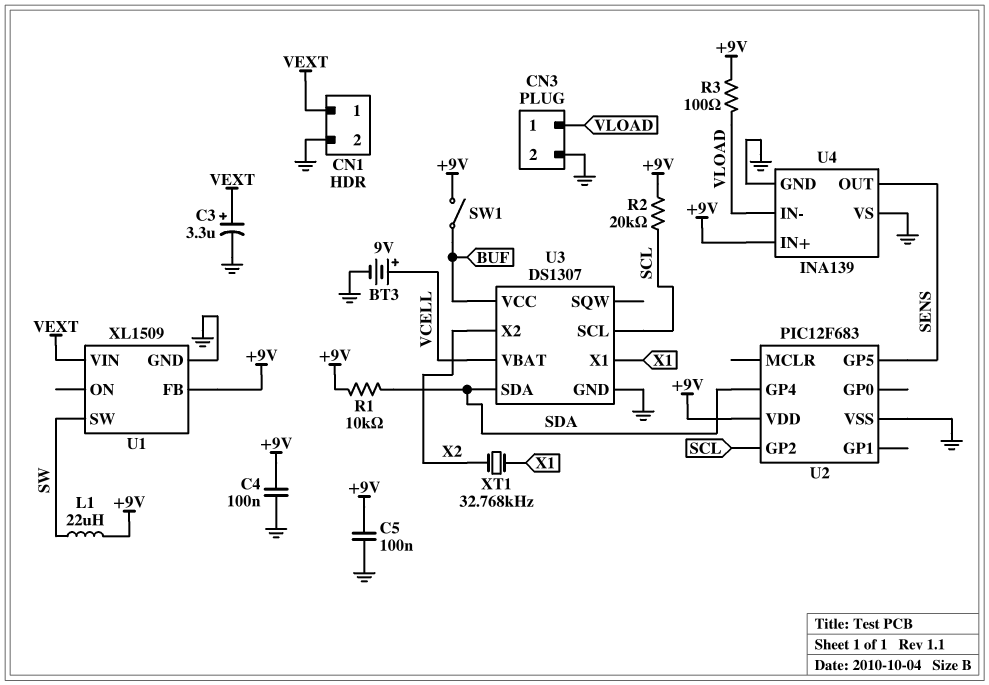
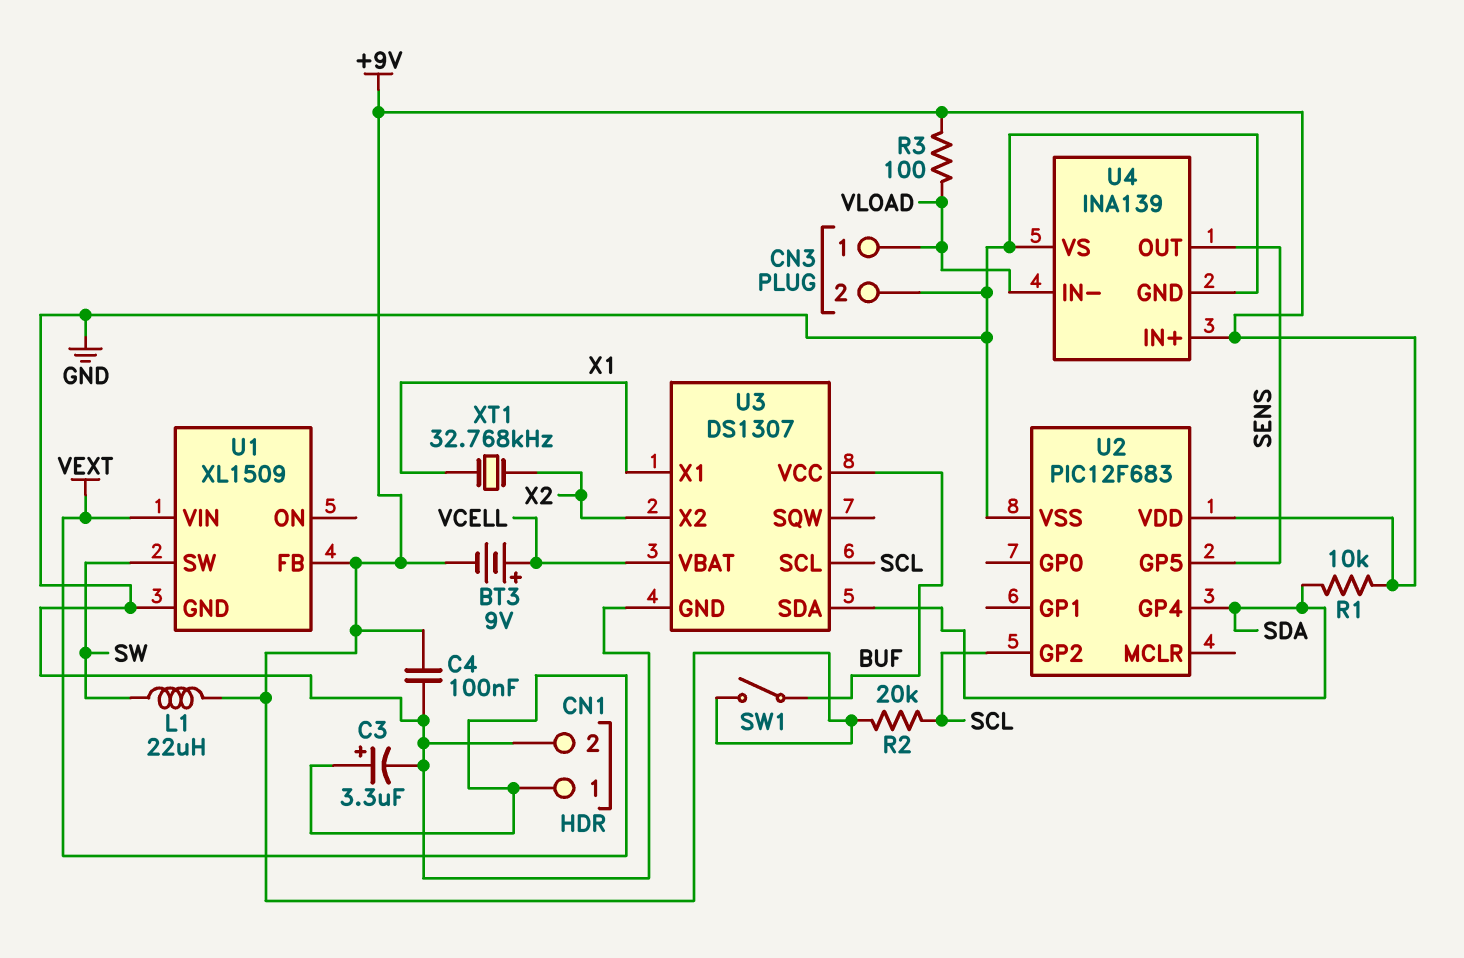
BT3: 9V (plus VCELL, minus GND) -> 9V (plus VCELL, minus +9V)
C5: 100nF (+9V, GND) -> none

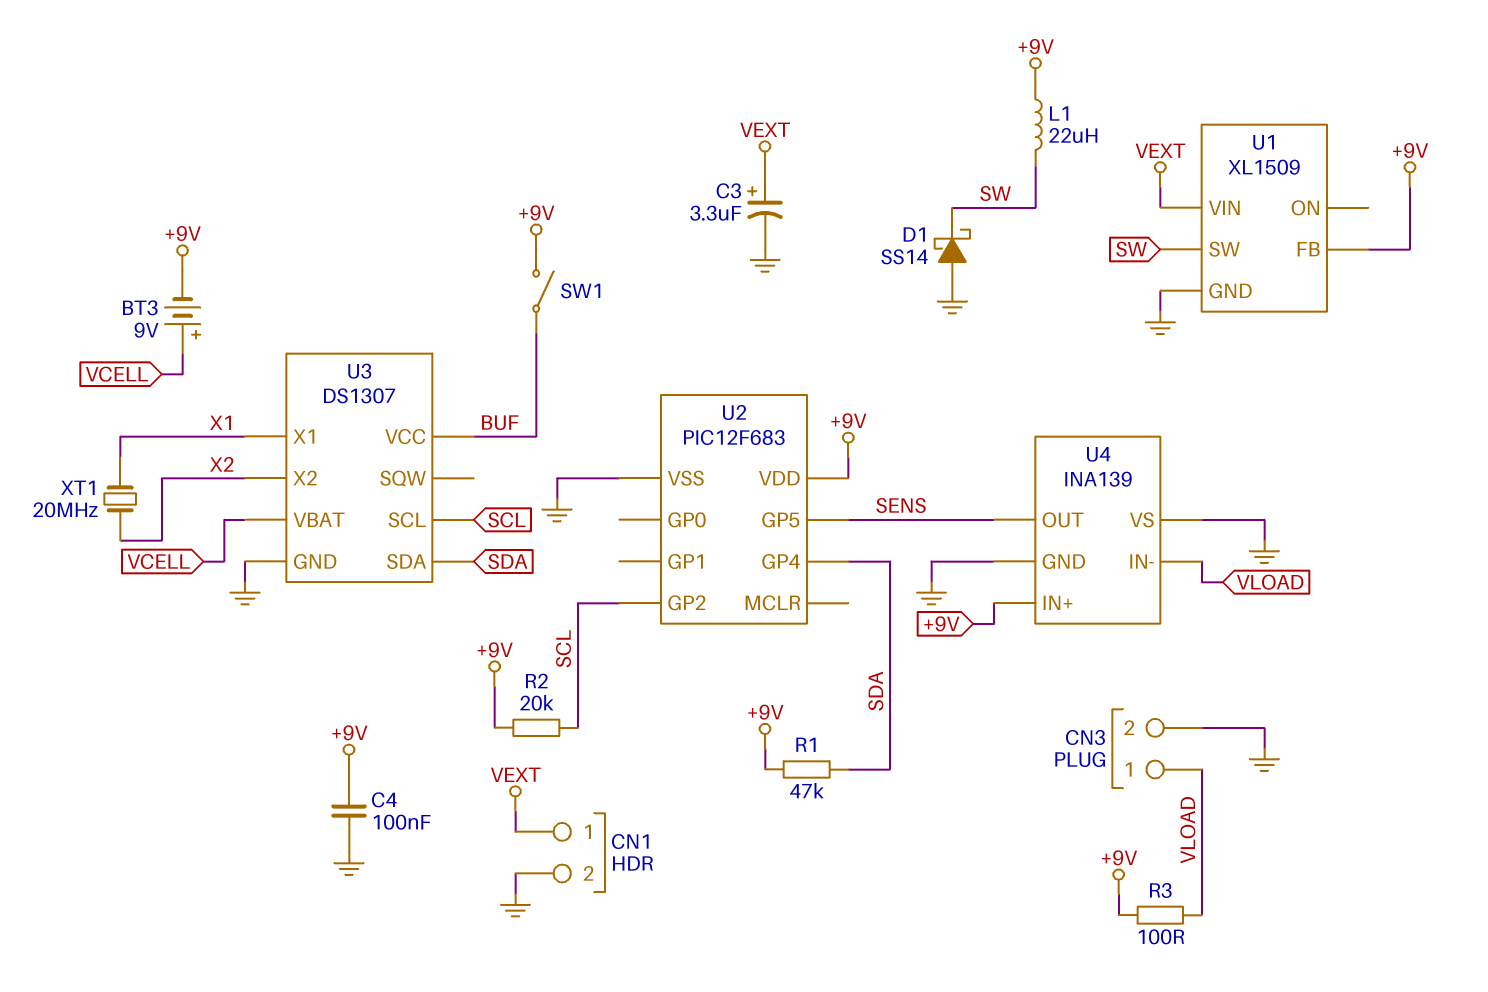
D1: none -> schottky SS14 (A GND, K SW)
R1: 10k (+9V, SDA) -> 47k (+9V, SDA)
XT1: 32.768kHz (X1, X2) -> 20MHz (X1, X2)

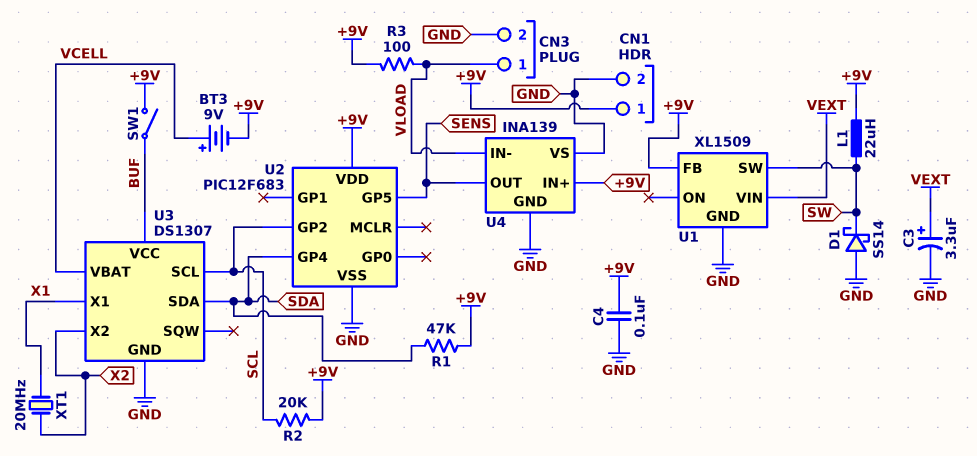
CN1 pin 1: VEXT -> +9V

